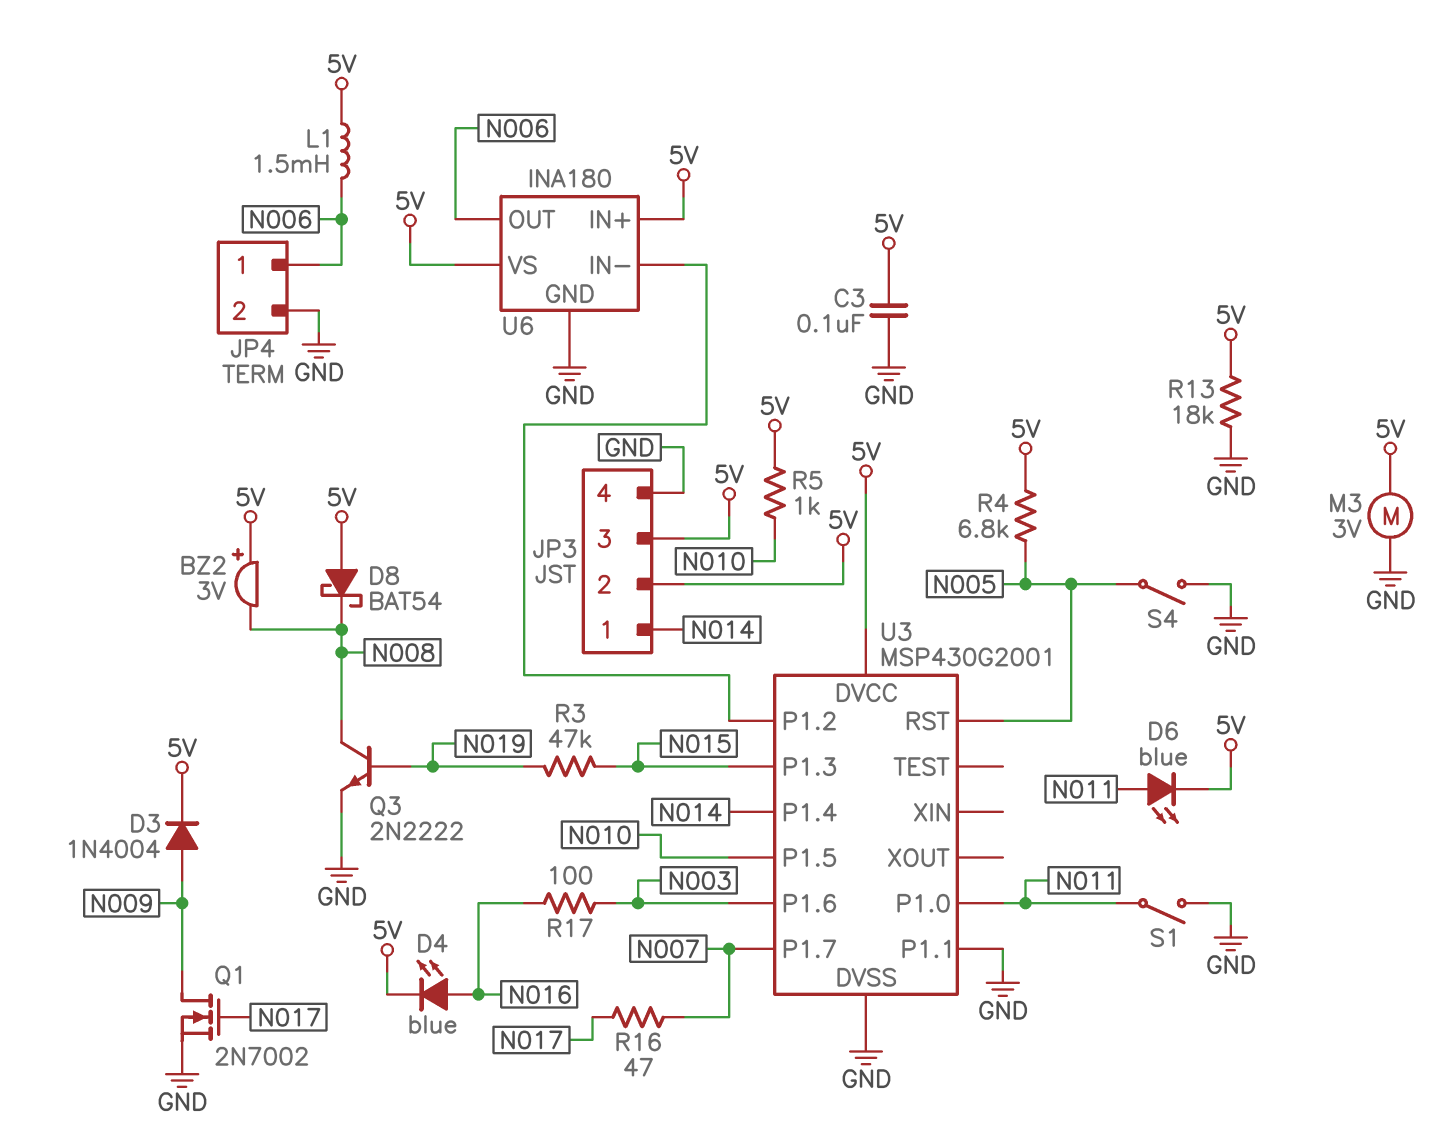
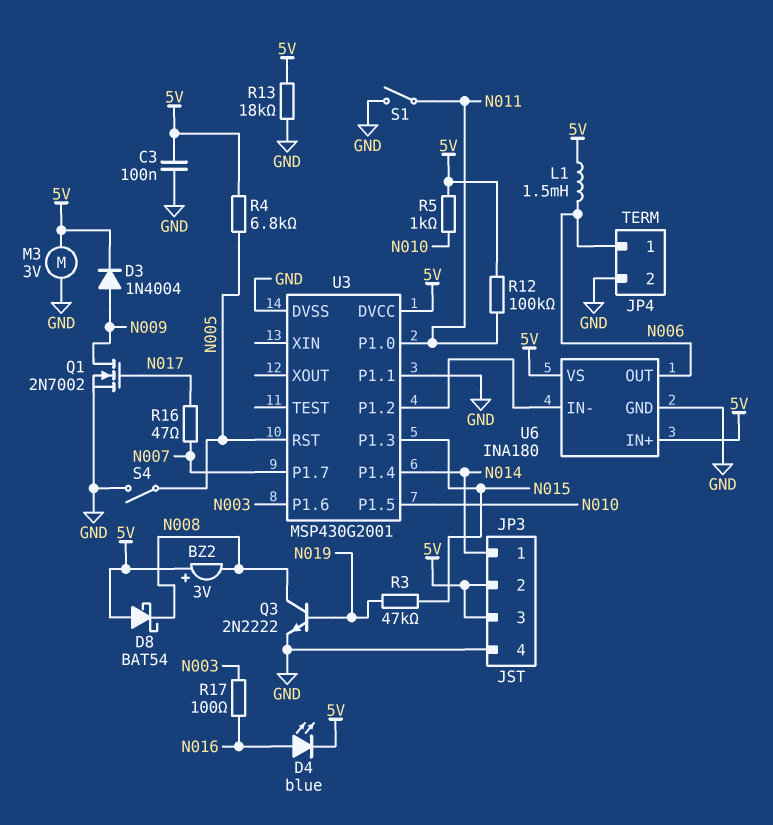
D6: LED blue (A N011, K 5V) -> none
R12: none -> 100k (5V, N011)

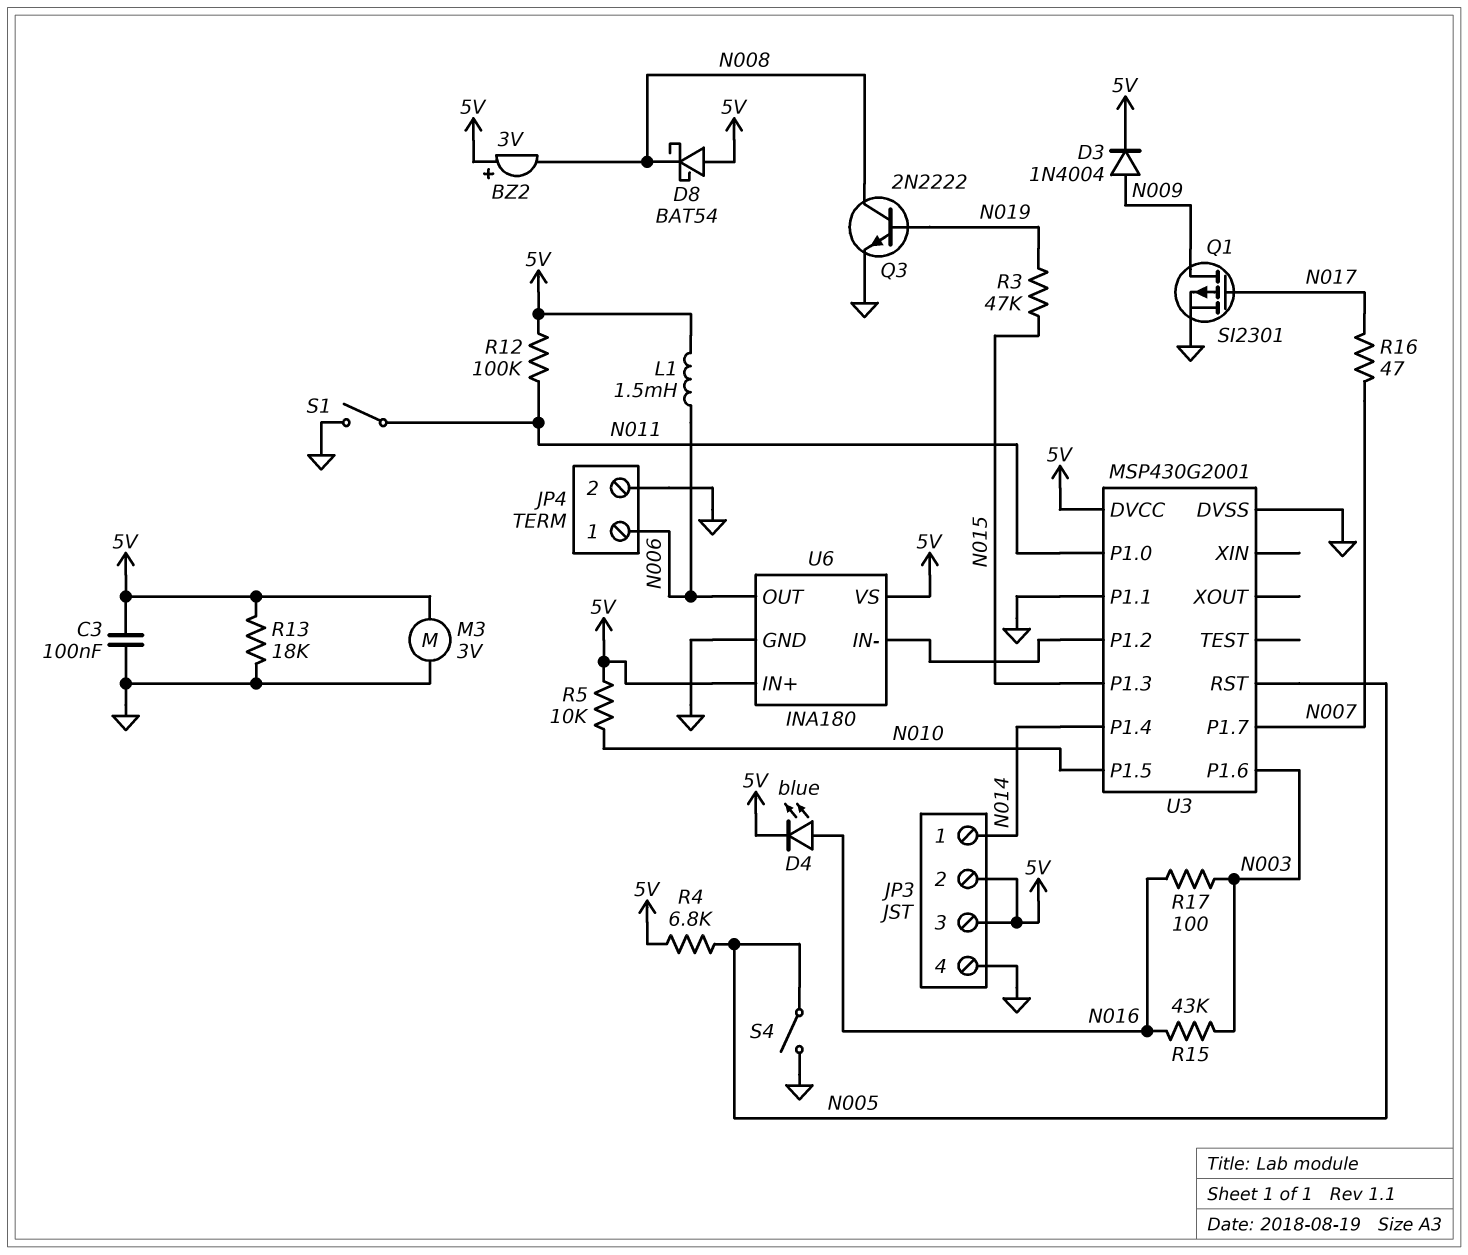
Q1: NMOS 2N7002 (G N017, D N009, S GND) -> PMOS SI2301 (G N017, D N009, S GND)
R5: 1k (5V, N010) -> 10k (5V, N010)
R15: none -> 43k (N003, N016)

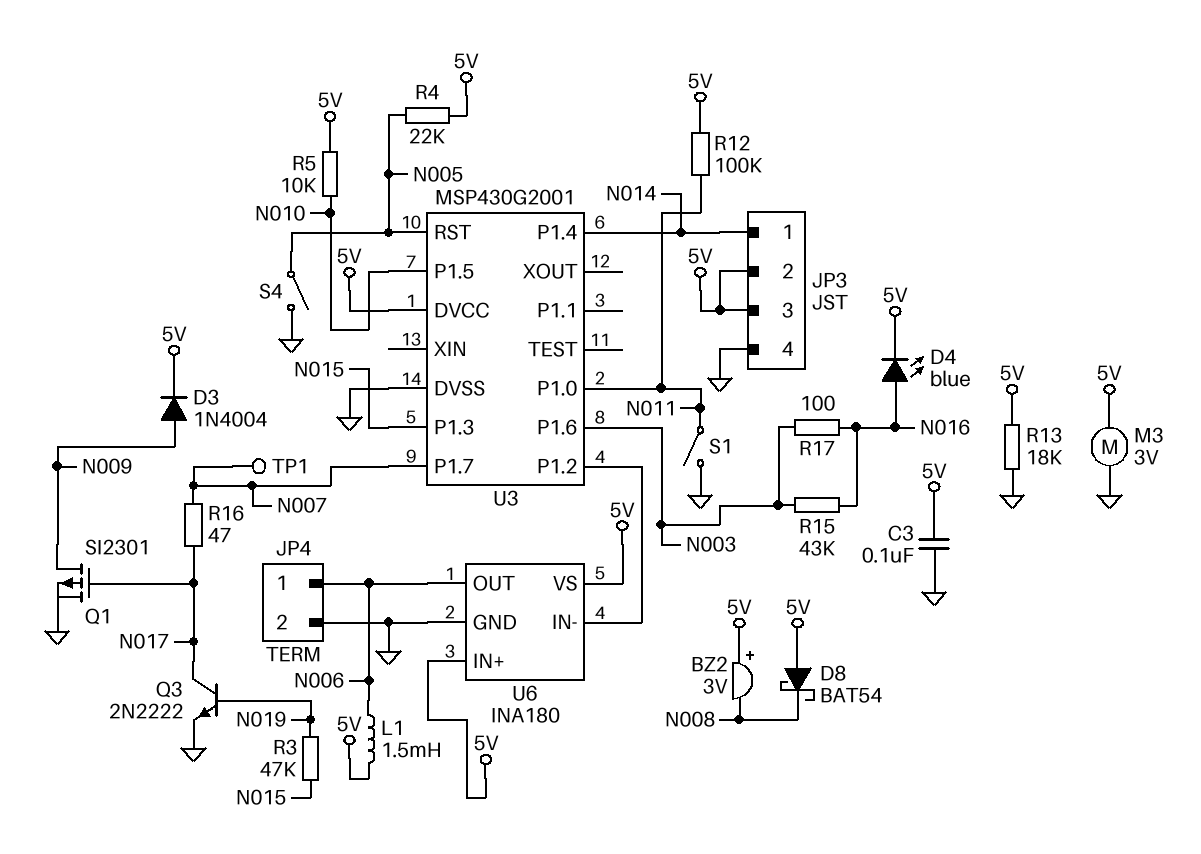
Q3: NPN 2N2222 (B N019, C N008, E GND) -> NPN 2N2222 (B N019, C N017, E GND)
R4: 6.8k (5V, N005) -> 22k (5V, N005)
TP1: none -> test point (N007)
U3 pin P1.1: GND -> none

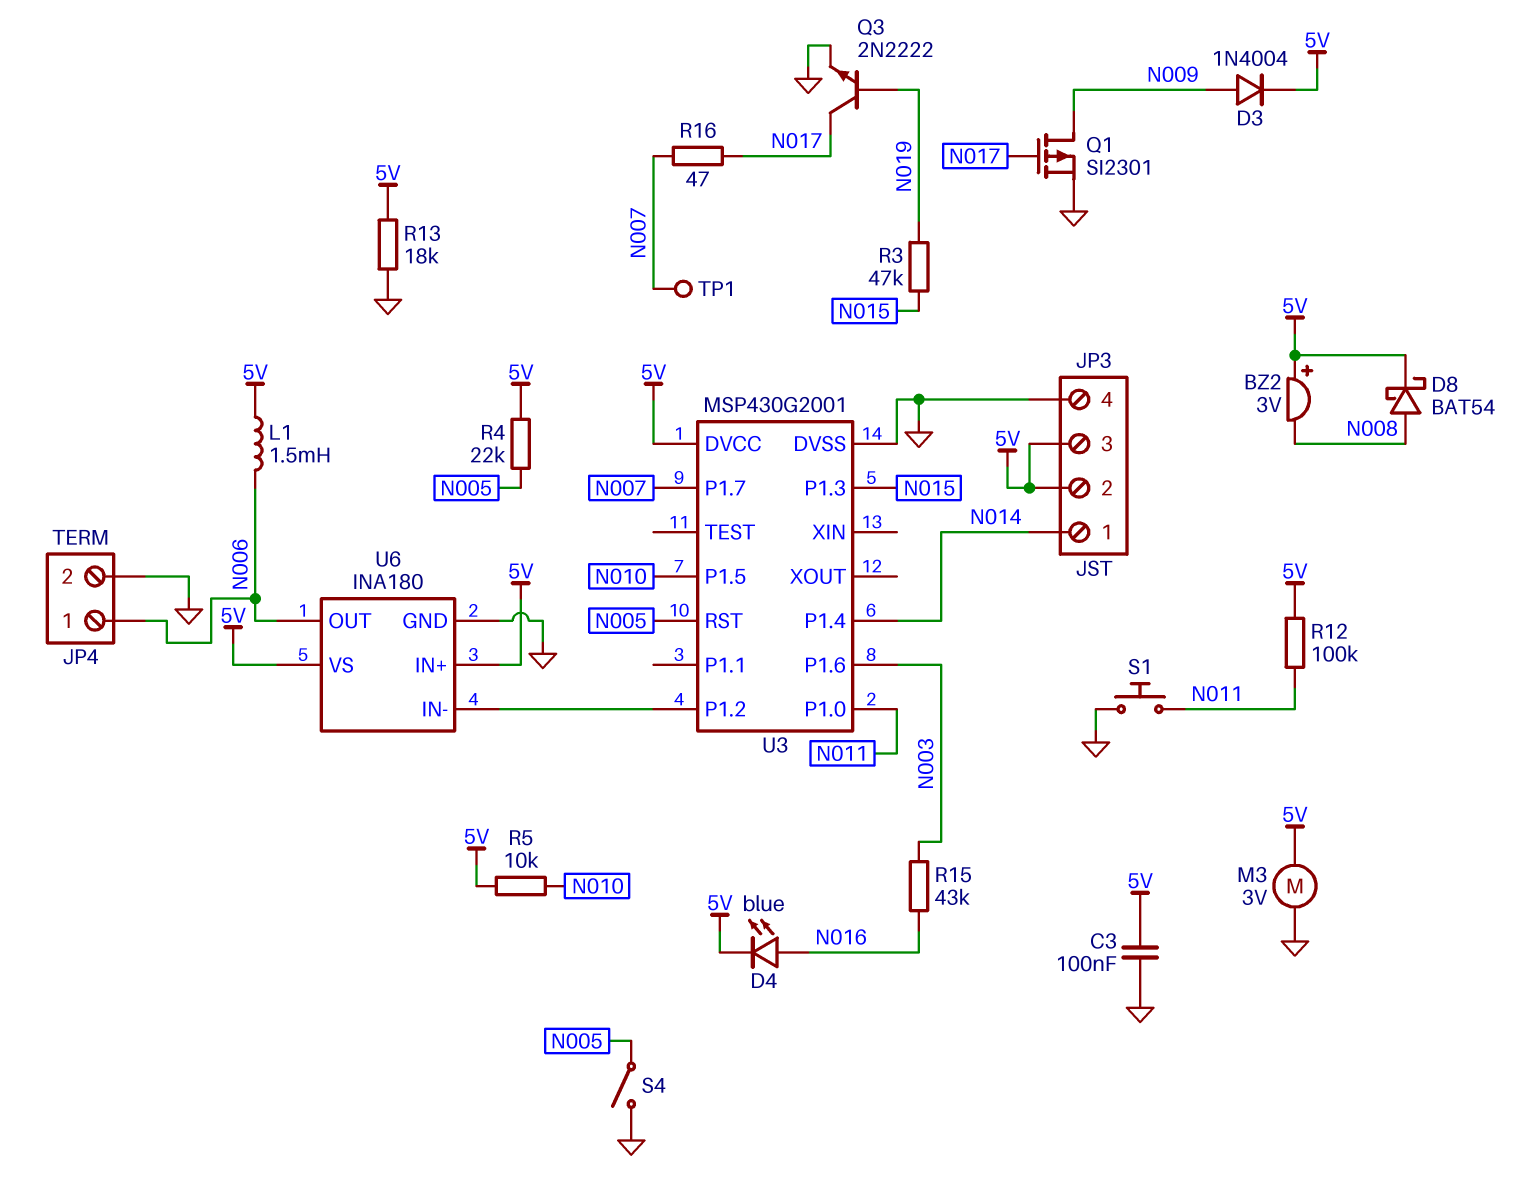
D8: schottky BAT54 (A 5V, K N008) -> schottky BAT54 (A N008, K 5V)
R17: 100 (N003, N016) -> none
S1: switch (GND, N011) -> button (GND, N011)

